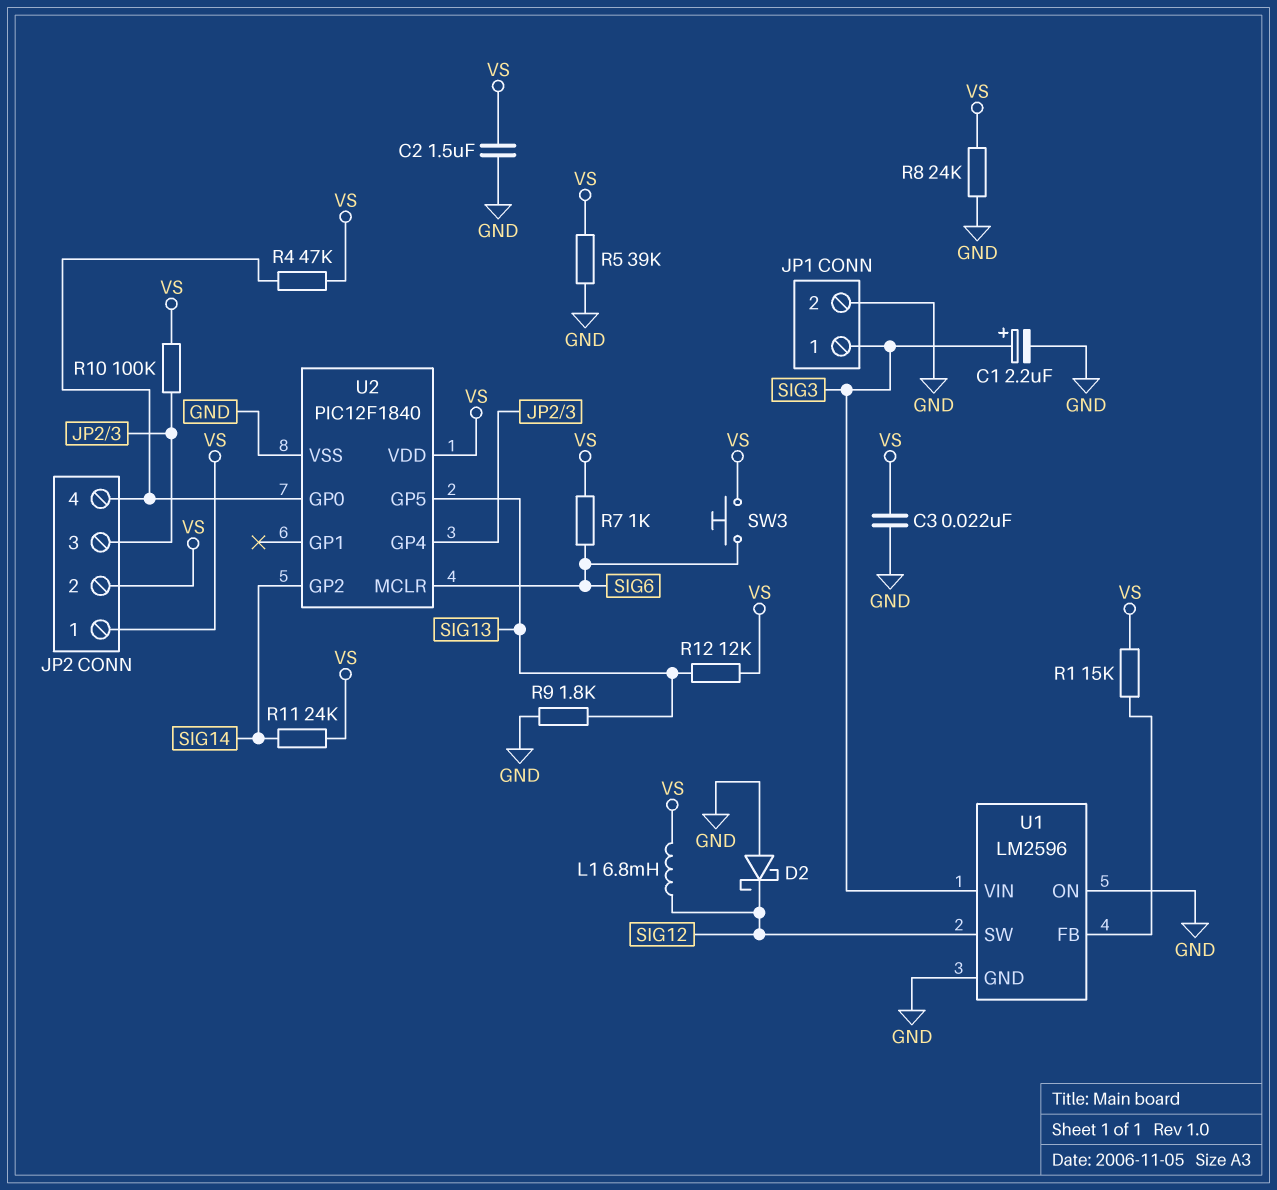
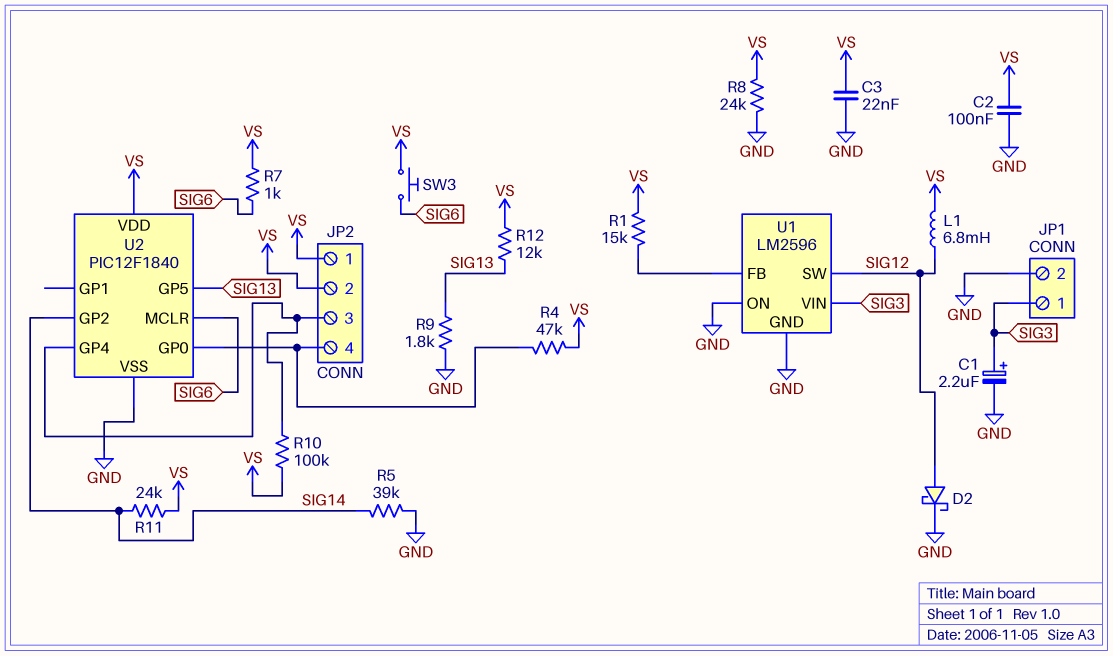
C2: 1.5uF (GND, VS) -> 100nF (GND, VS)
D2: schottky (A GND, K SIG12) -> schottky (A SIG12, K GND)
R5: 39k (GND, VS) -> 39k (GND, SIG14)

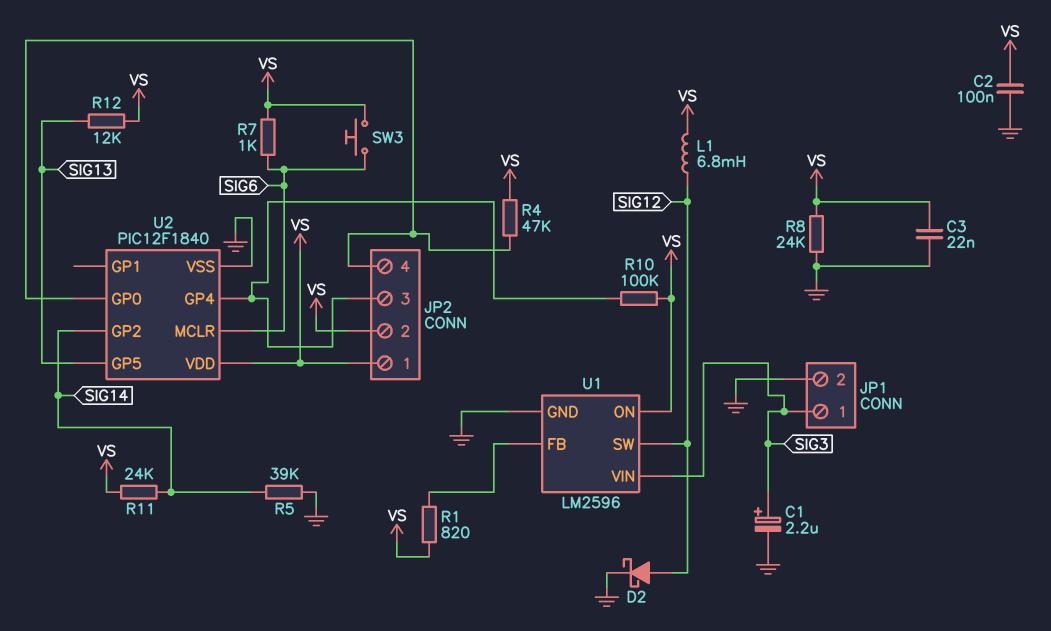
R1: 15k (U1/FB, VS) -> 820 (U1/FB, VS)
R9: 1.8k (GND, SIG13) -> none
U1 pin ON: GND -> VS

